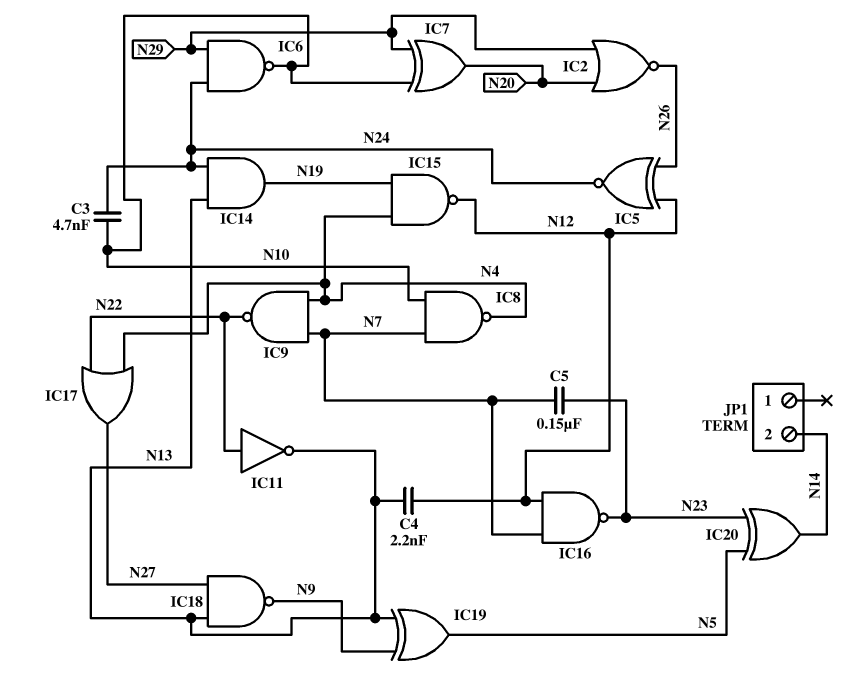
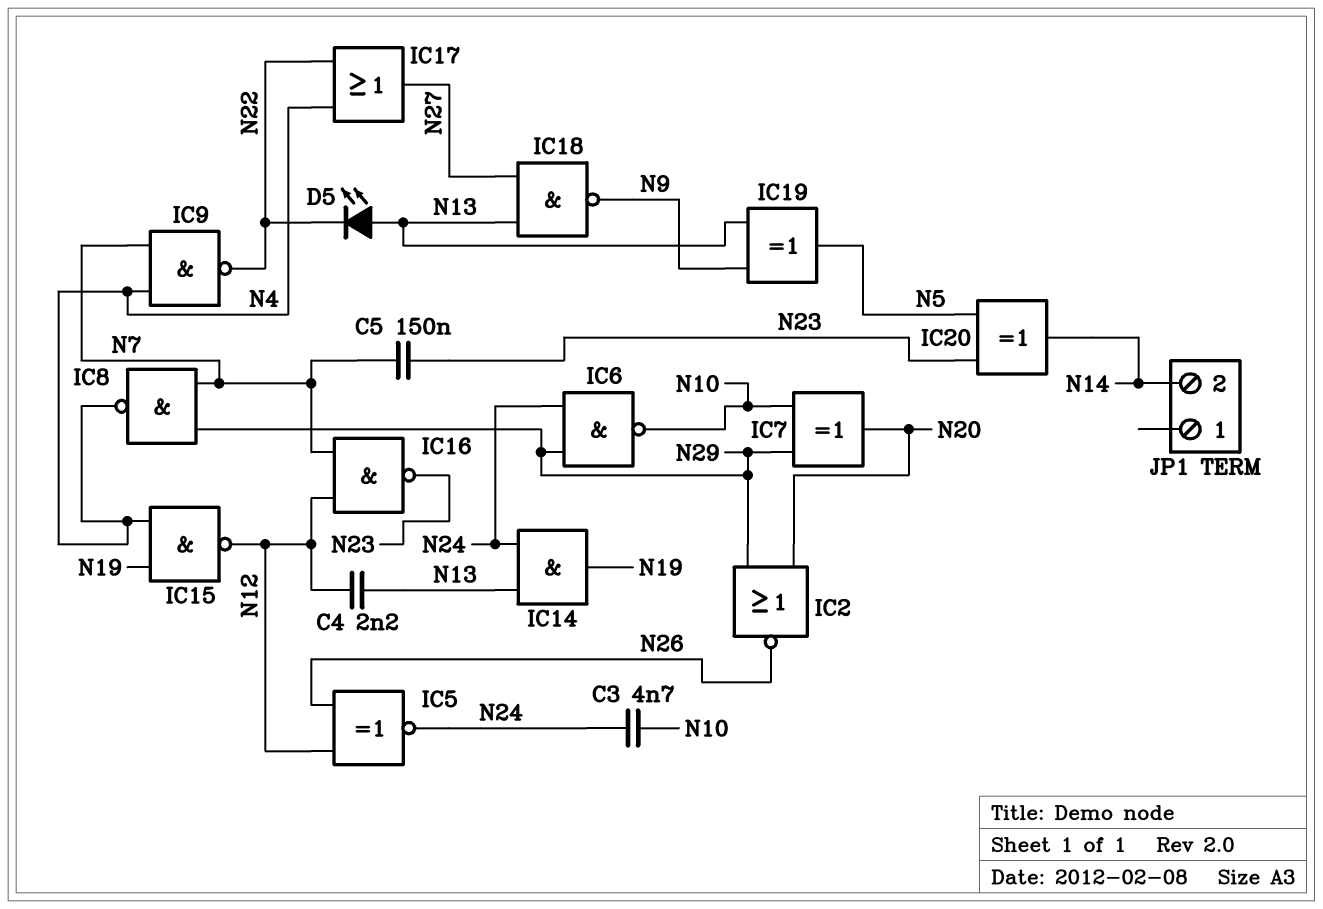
D5: none -> LED (A N13, K N22)
IC8: NAND (in N7, in N10, out N4) -> NAND (in N7, in N29, out N4)
IC11: NOT (in N22, out N13) -> none

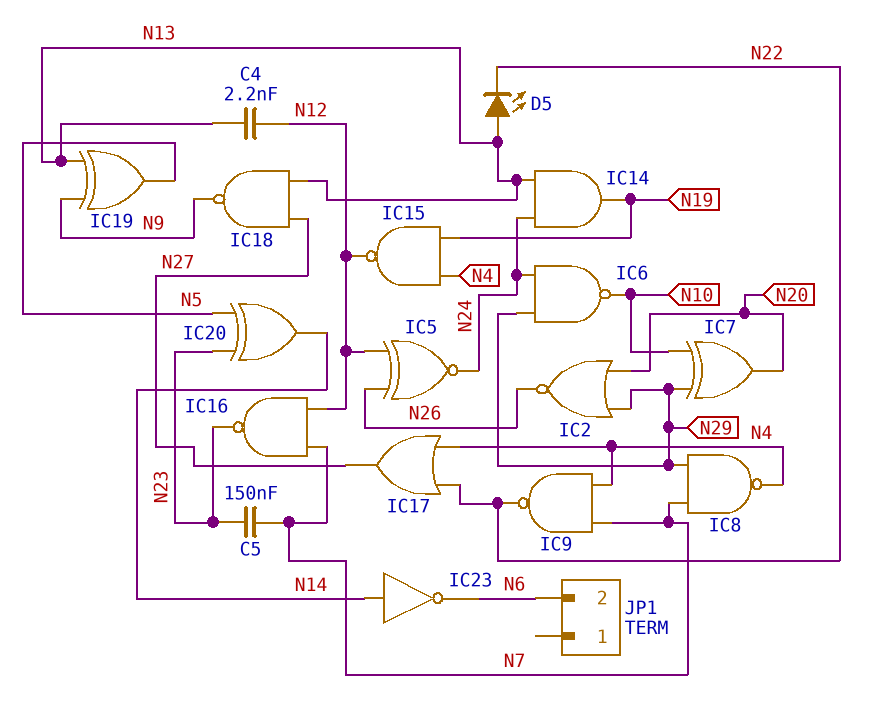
C3: 4.7nF (N10, N24) -> none
IC23: none -> NOT (in N14, out N6)
JP1 pin 2: N14 -> N6

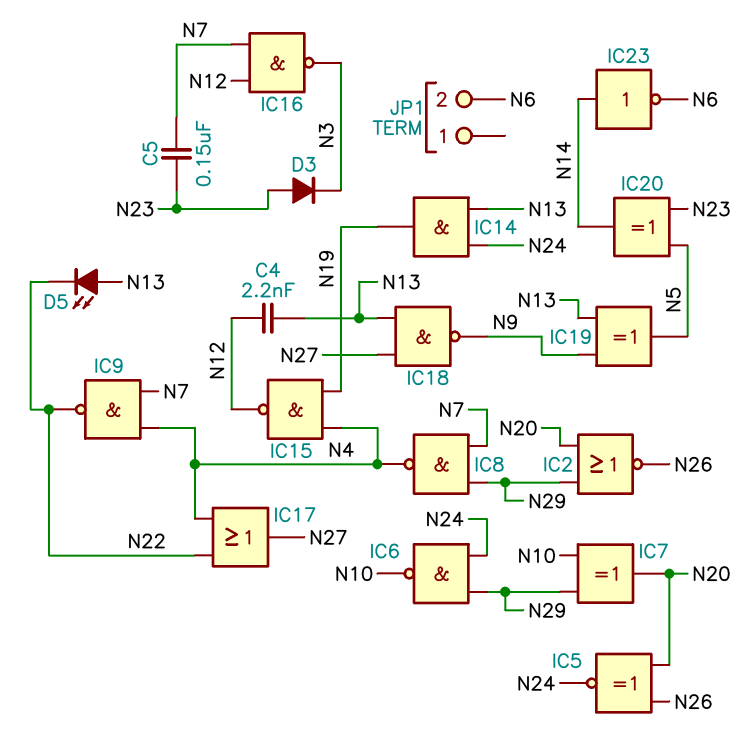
D3: none -> diode (A N23, K N3)
IC5: XNOR (in N12, in N26, out N24) -> XNOR (in N20, in N26, out N24)
IC16: NAND (in N7, in N12, out N23) -> NAND (in N7, in N12, out N3)

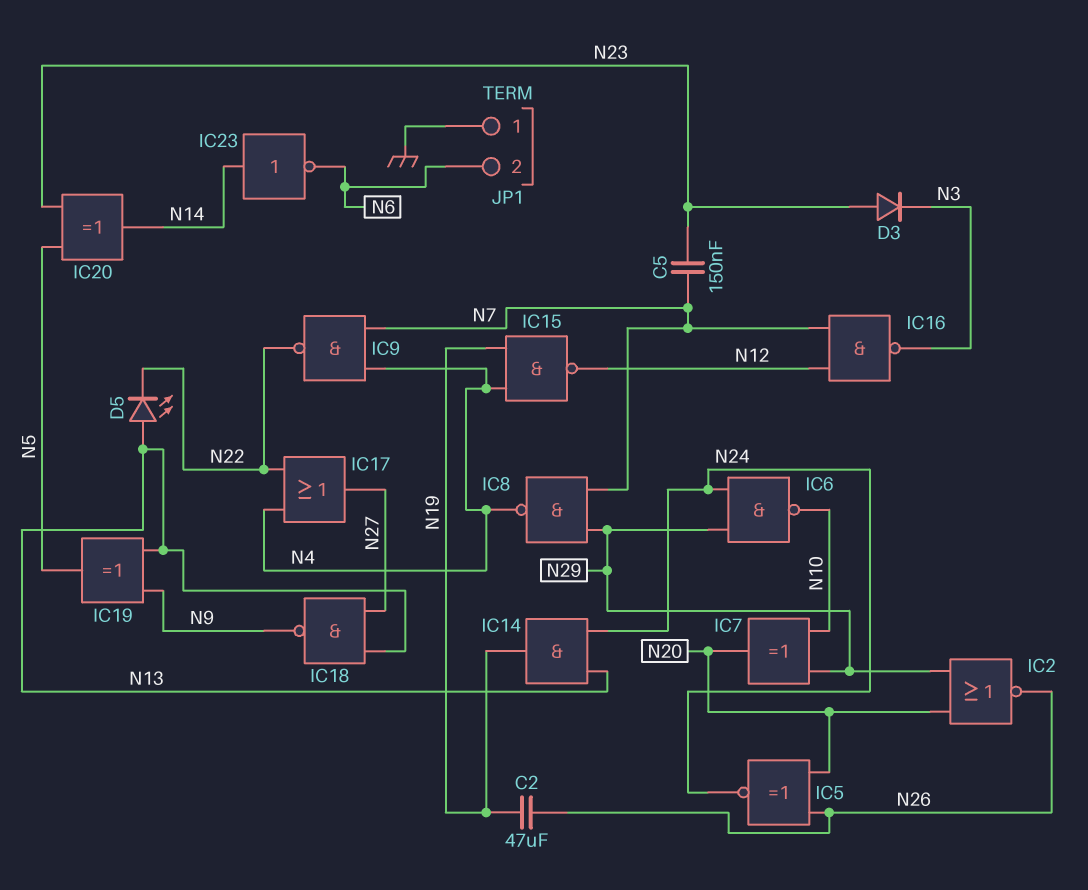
C2: none -> 47uF (N19, N26)
C4: 2.2nF (N12, N13) -> none
JP1 pin 1: none -> GND

